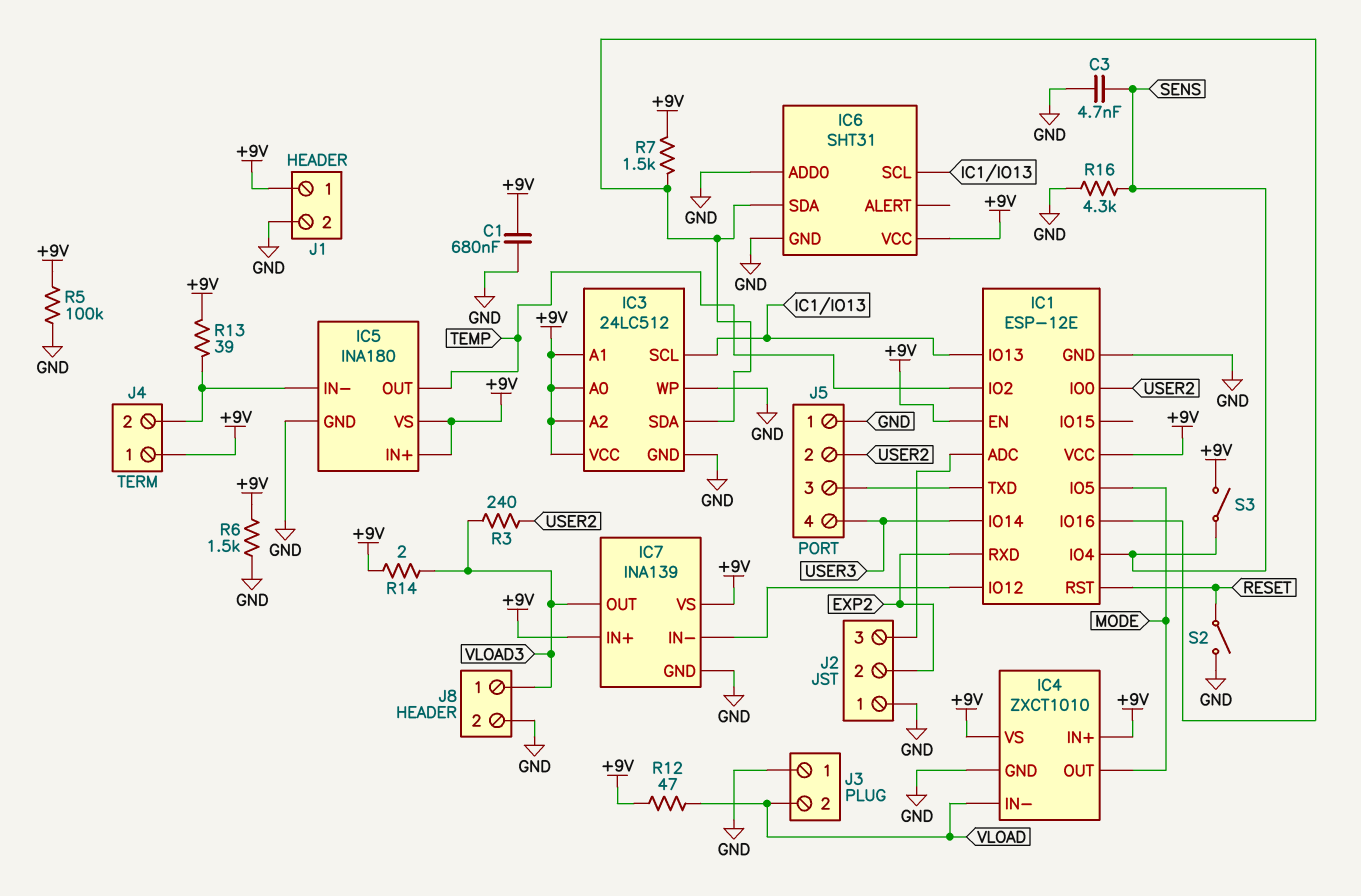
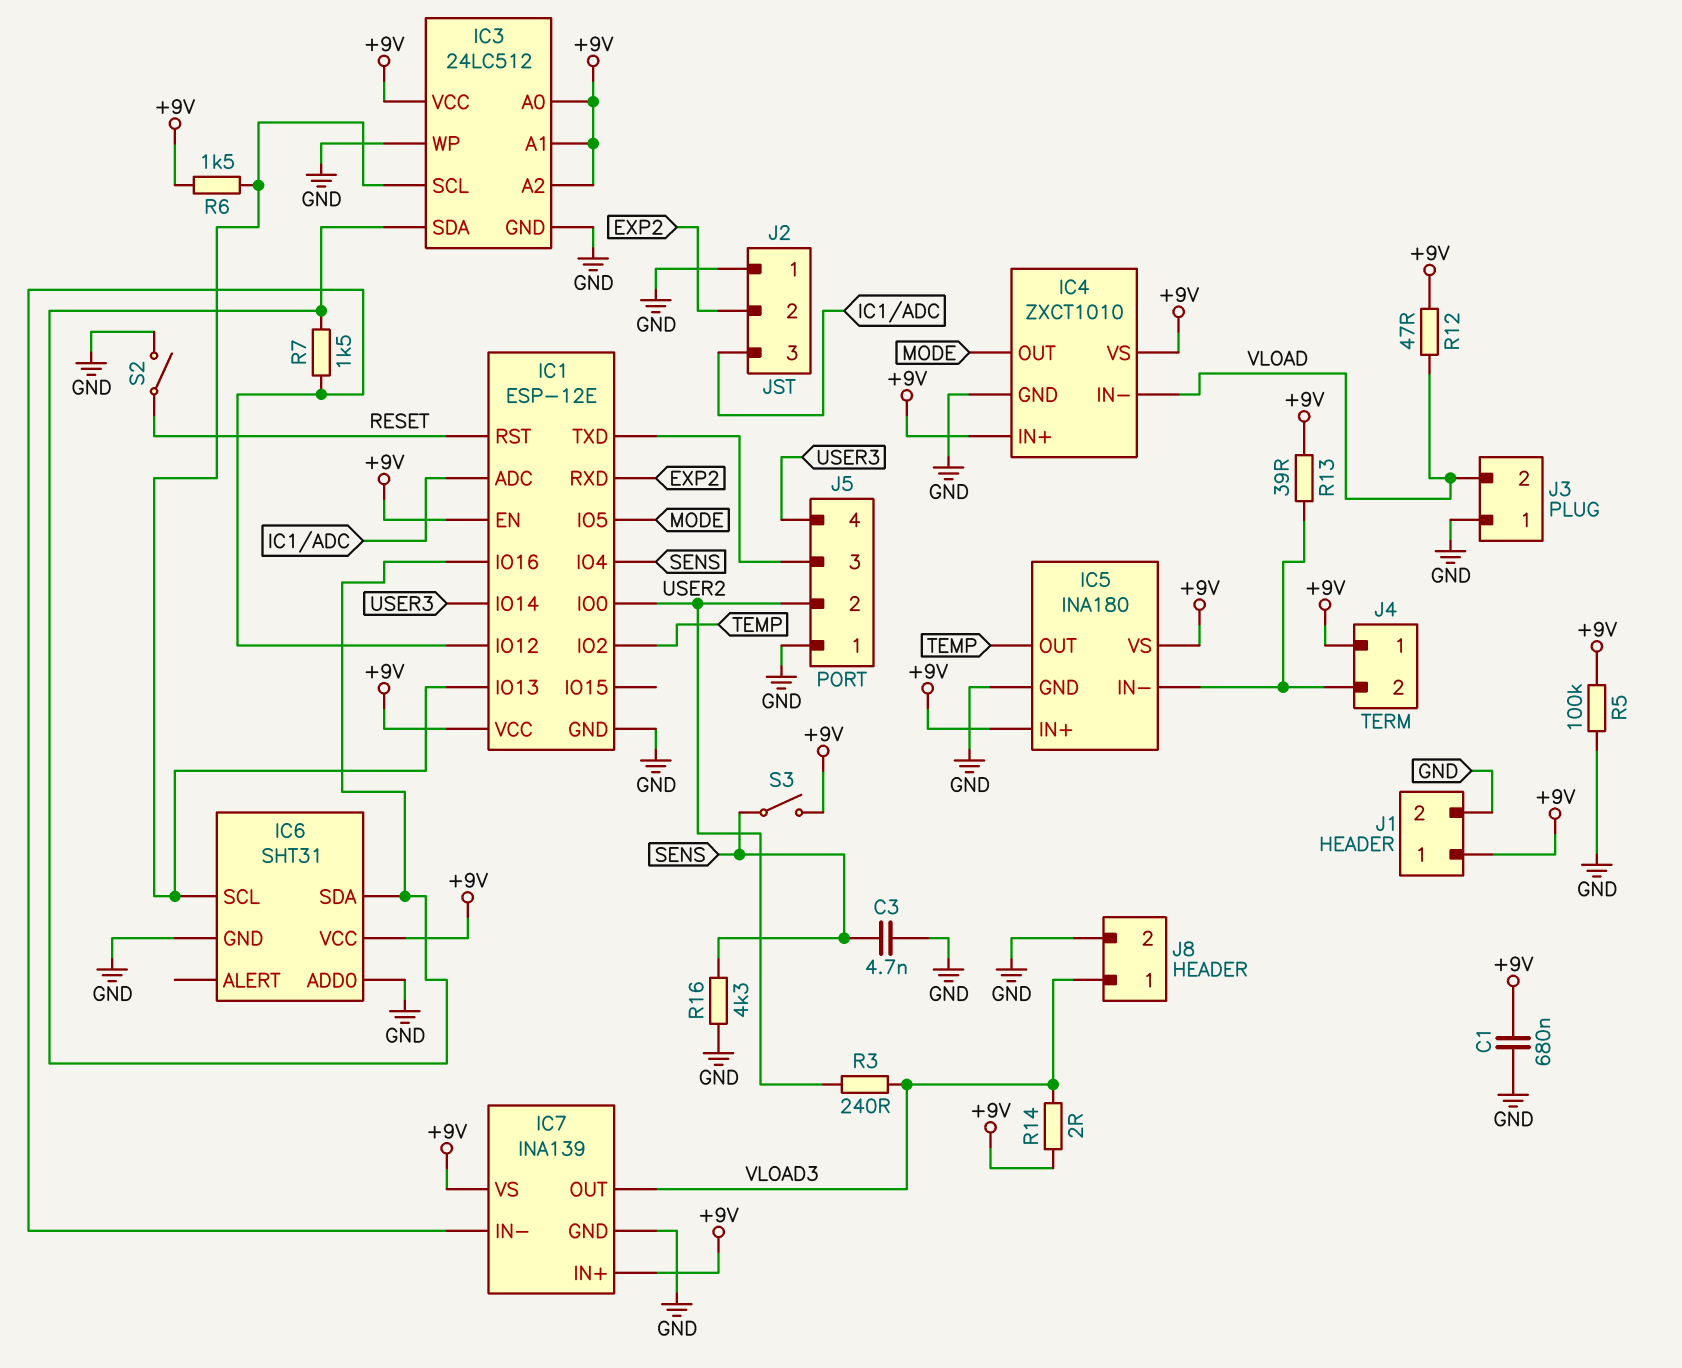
R6: 1.5k (+9V, GND) -> 1.5k (+9V, IC1/IO13)
R7: 1.5k (+9V, IC1/IO16) -> 1.5k (IC1/IO12, IC1/IO16)

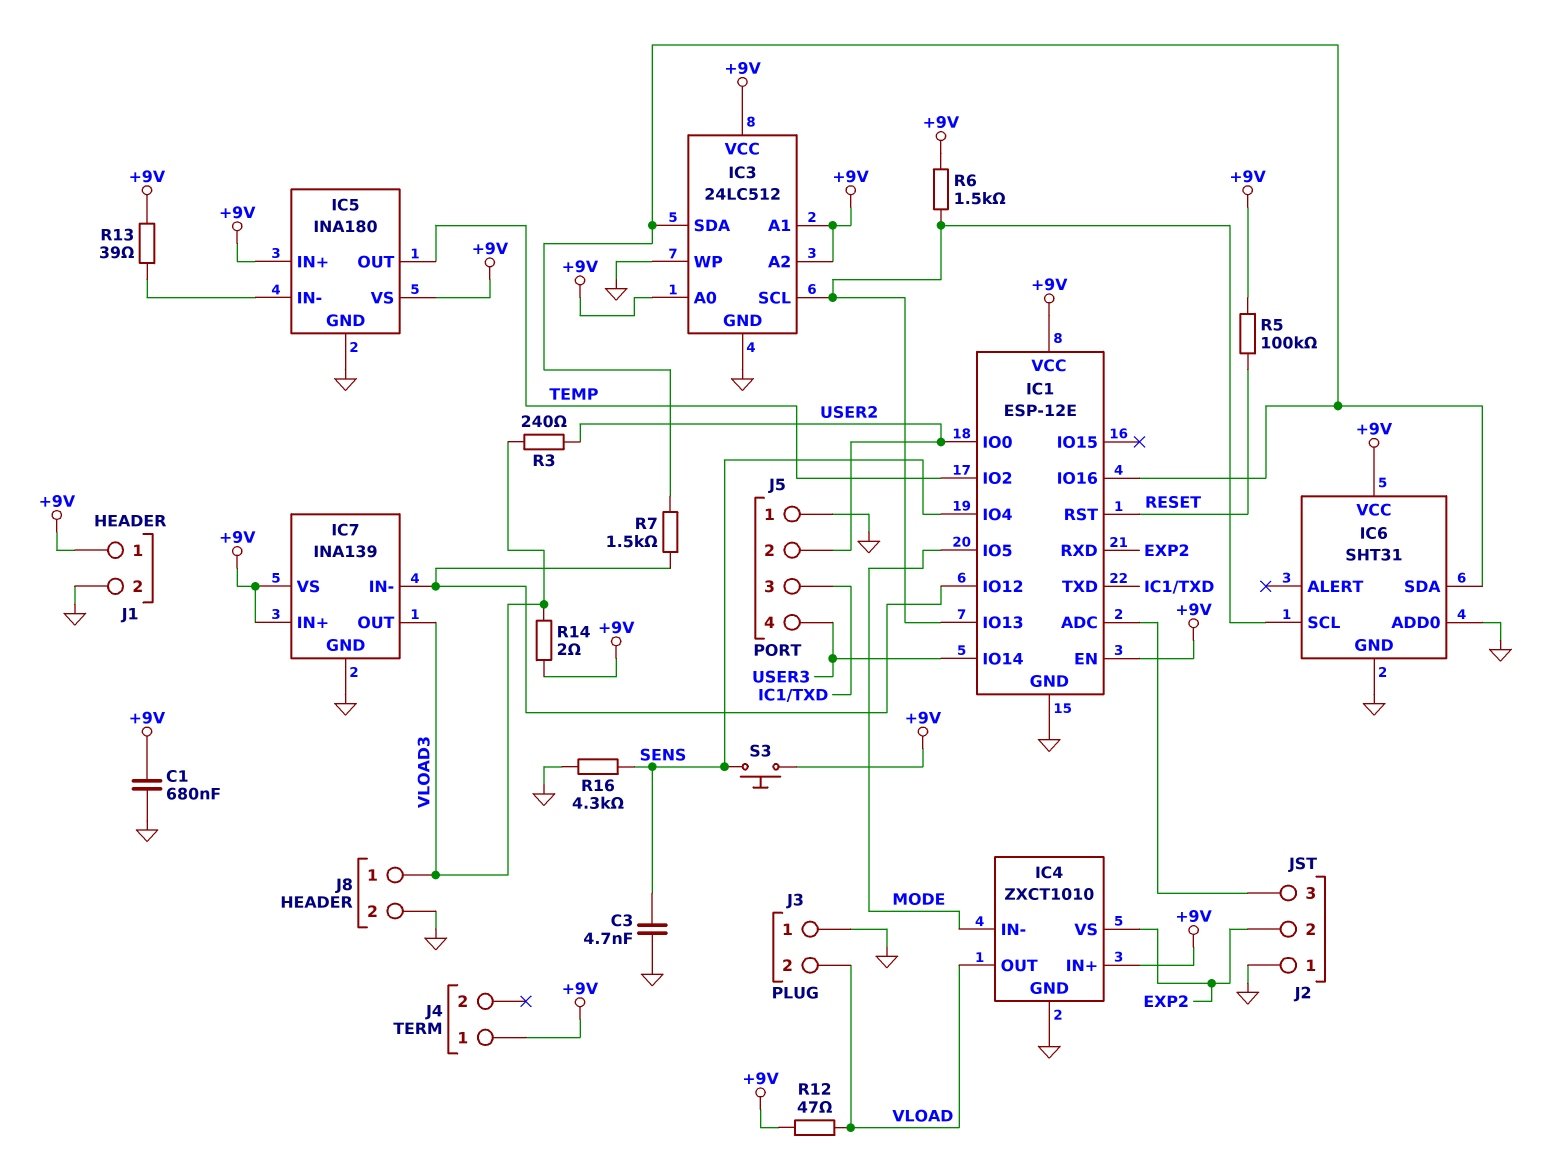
IC4 pin IN-: VLOAD -> MODE
IC4 pin OUT: MODE -> VLOAD
IC4 pin VS: +9V -> EXP2
J4 pin 2: IC5/IN- -> none
R5: 100k (+9V, GND) -> 100k (+9V, RESET)
S2: switch (GND, RESET) -> none
S3: switch (+9V, SENS) -> button (+9V, SENS)

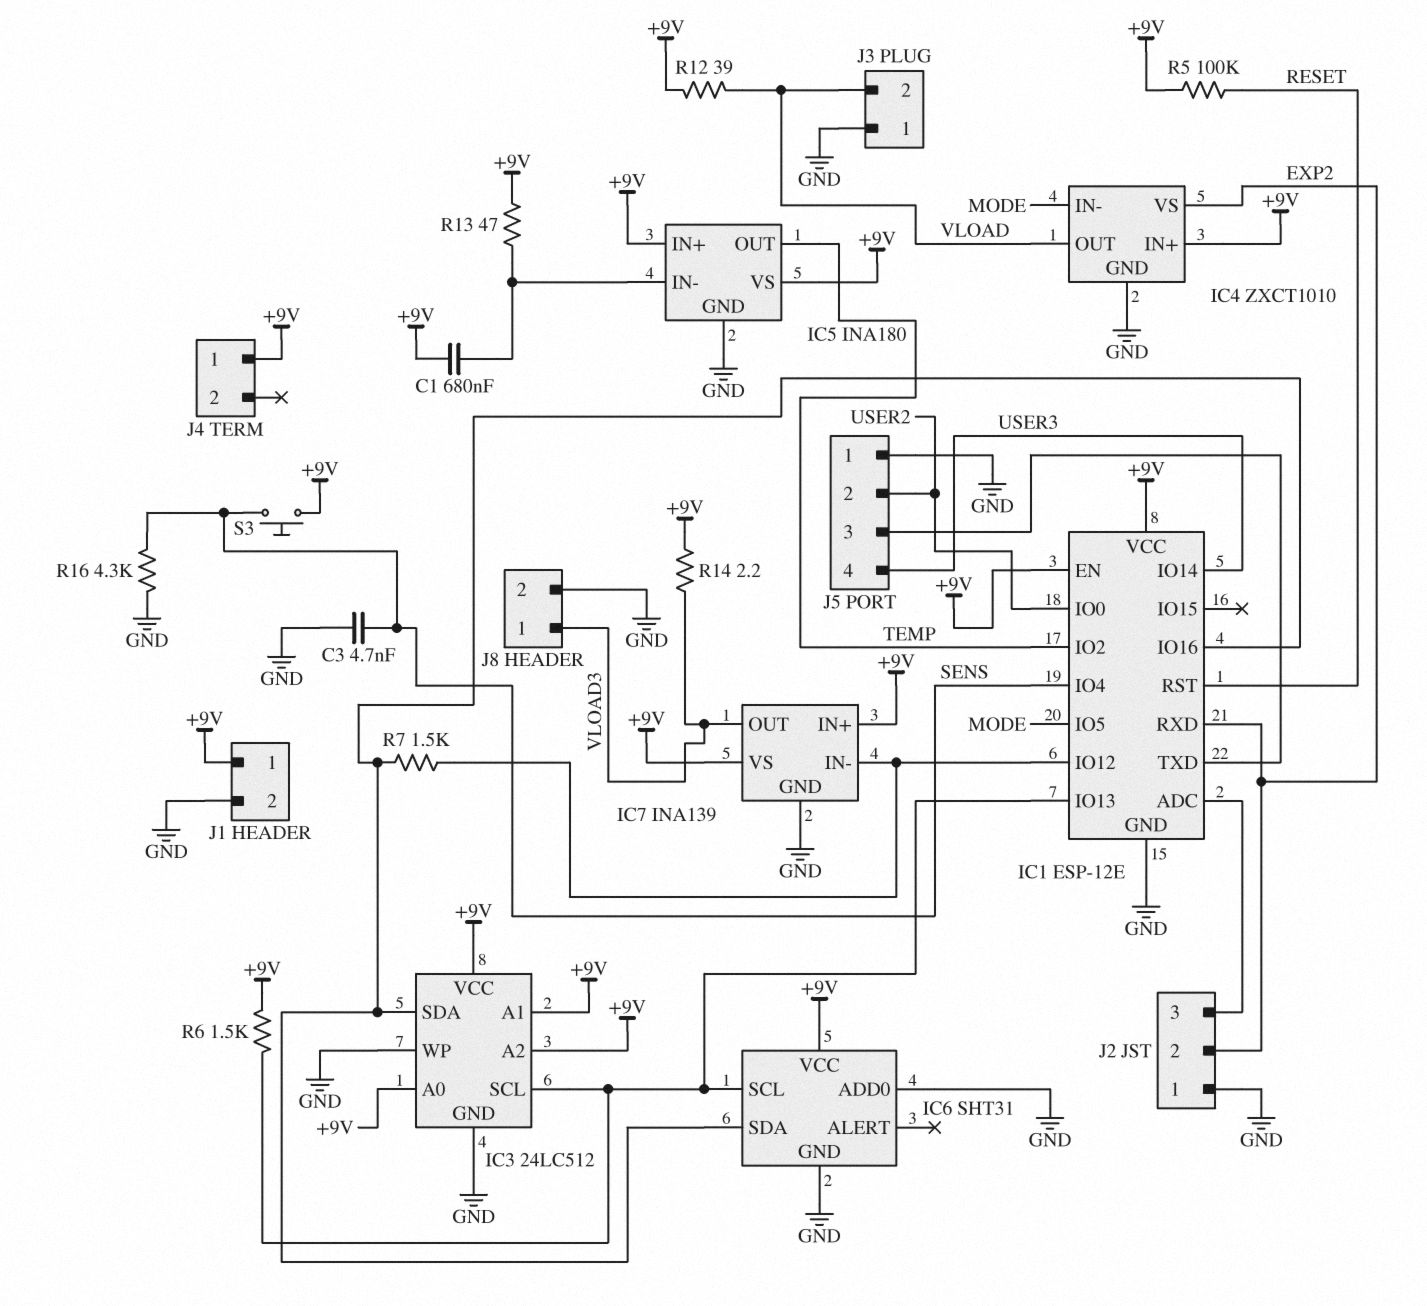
C1: 680nF (+9V, GND) -> 680nF (+9V, IC5/IN-)
R3: 240 (USER2, VLOAD3) -> none
R12: 47 (+9V, VLOAD) -> 39 (+9V, VLOAD)
R13: 39 (+9V, IC5/IN-) -> 47 (+9V, IC5/IN-)
R14: 2 (+9V, VLOAD3) -> 2.2 (+9V, VLOAD3)

